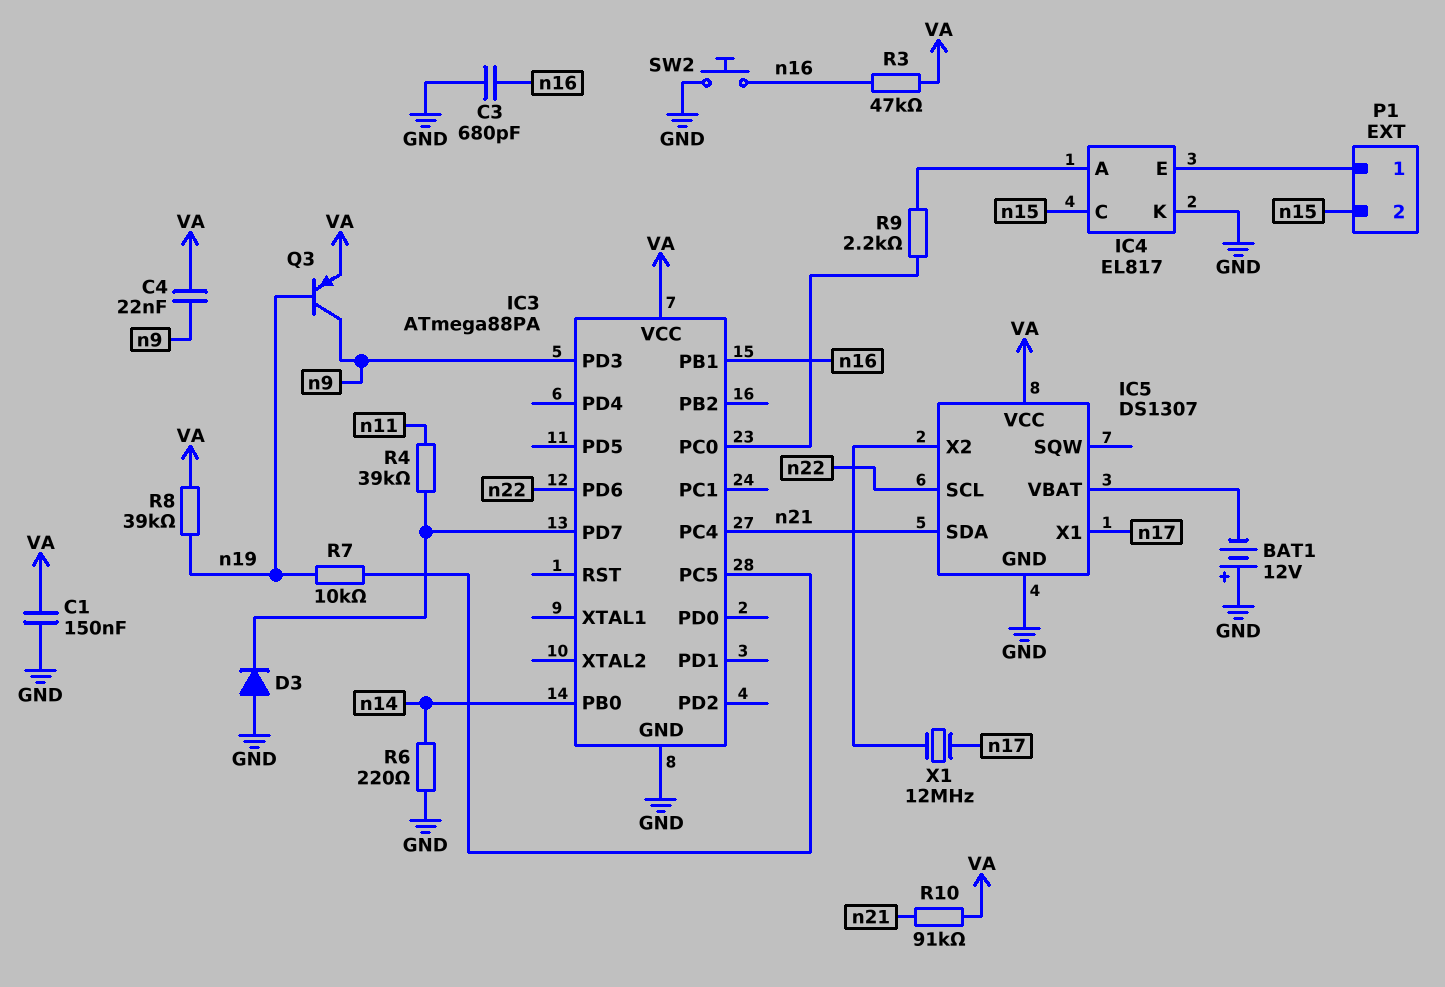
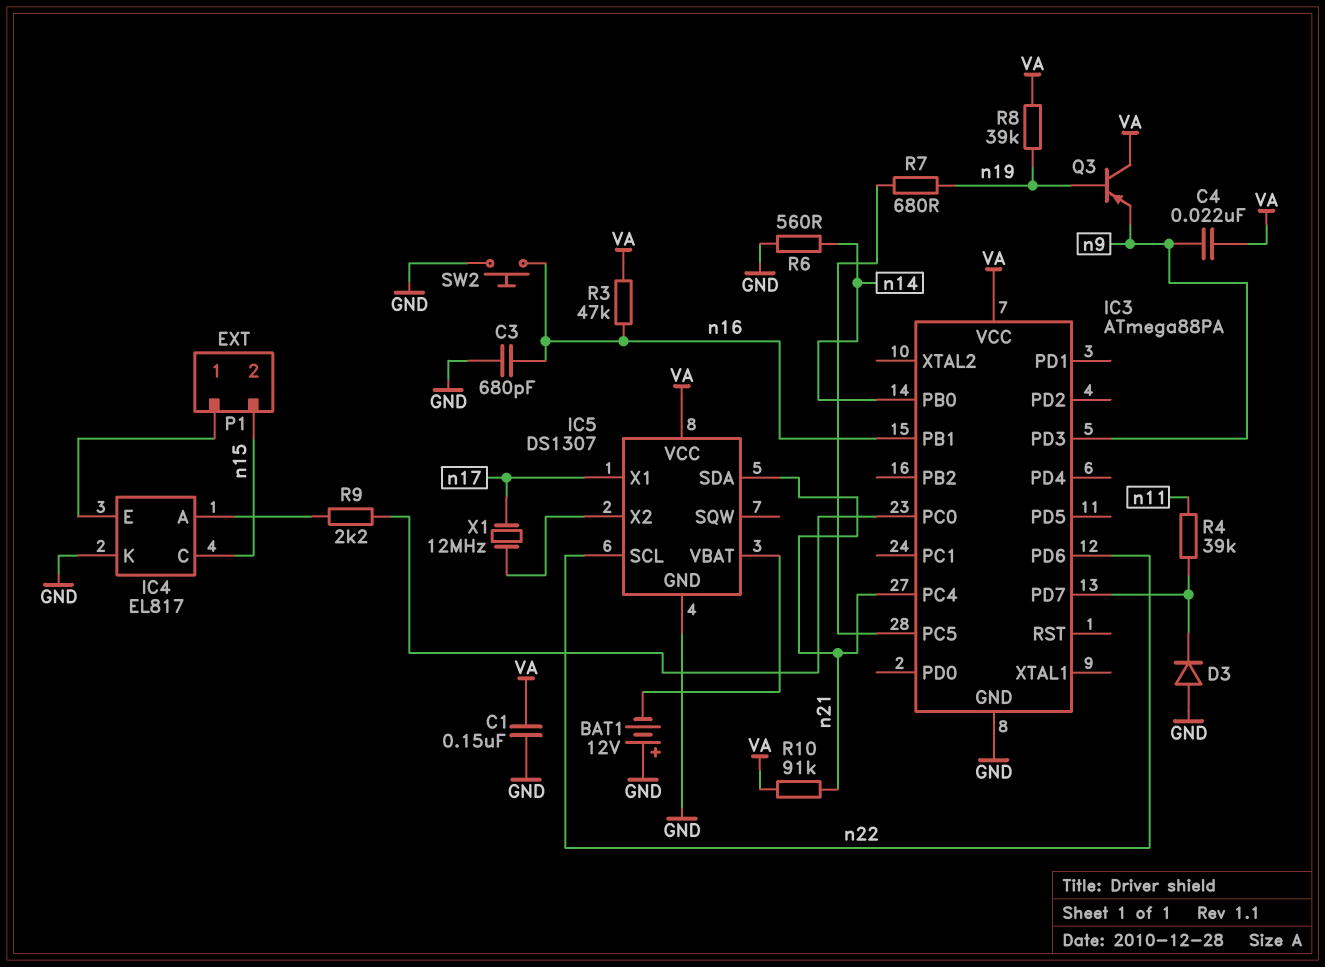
Q3: PNP (B n19, C n9, E VA) -> PNP (B n19, C VA, E n9)
R6: 220 (GND, n14) -> 560 (GND, n14)
R7: 10k (IC3/PC5, n19) -> 680 (IC3/PC5, n19)

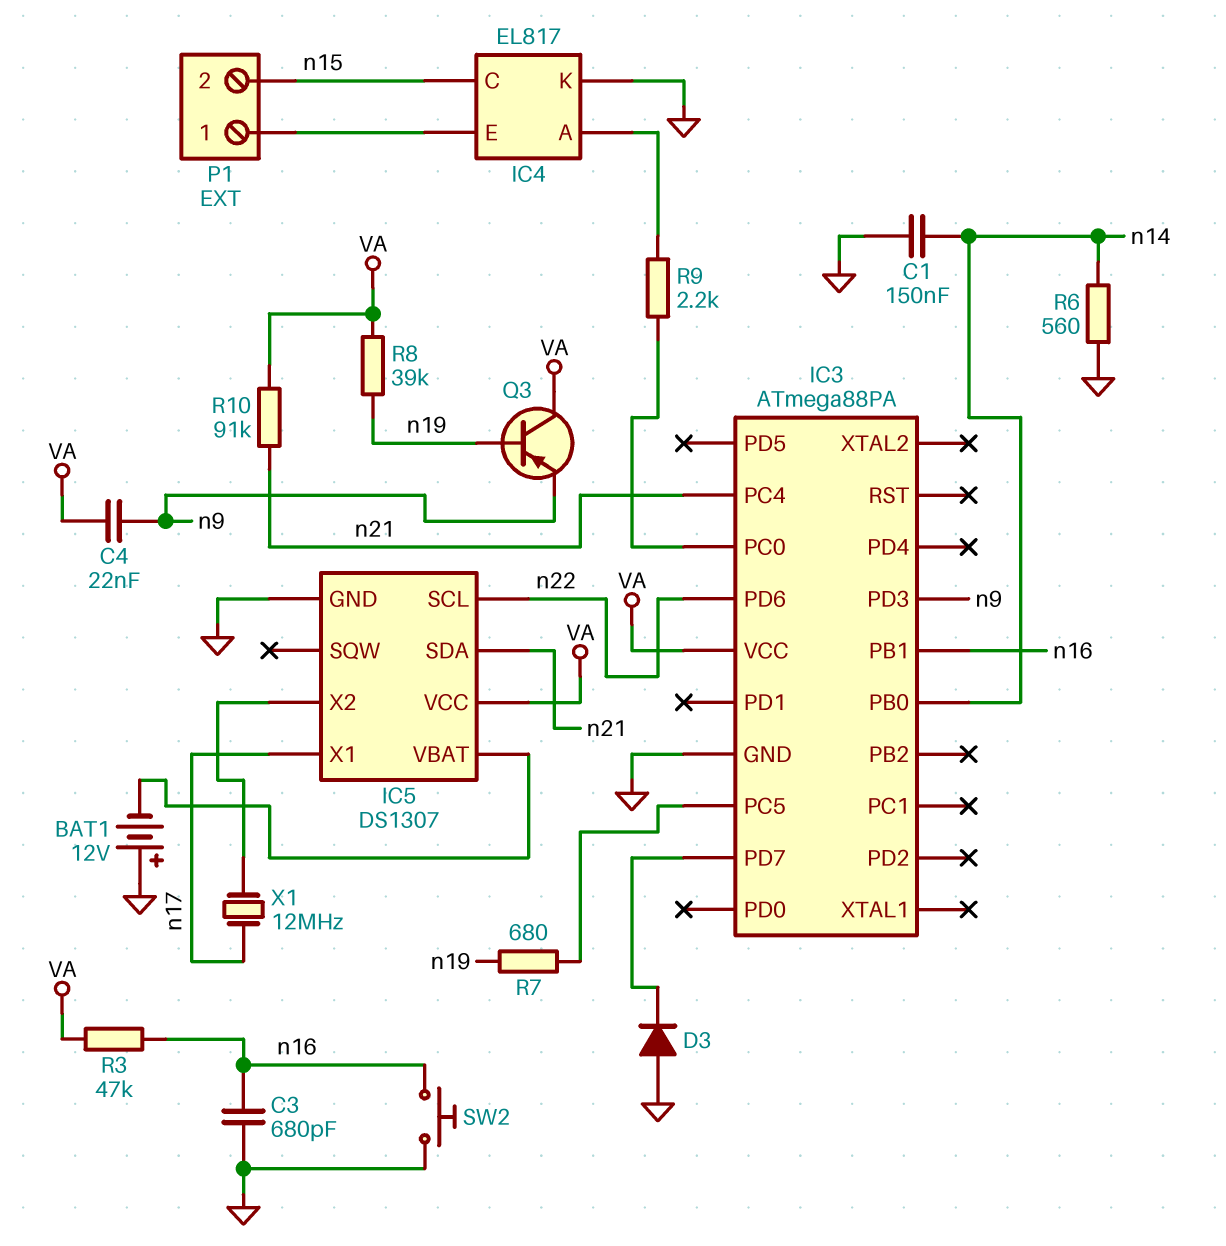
C1: 150nF (GND, VA) -> 150nF (GND, n14)
R4: 39k (IC3/PD7, n11) -> none

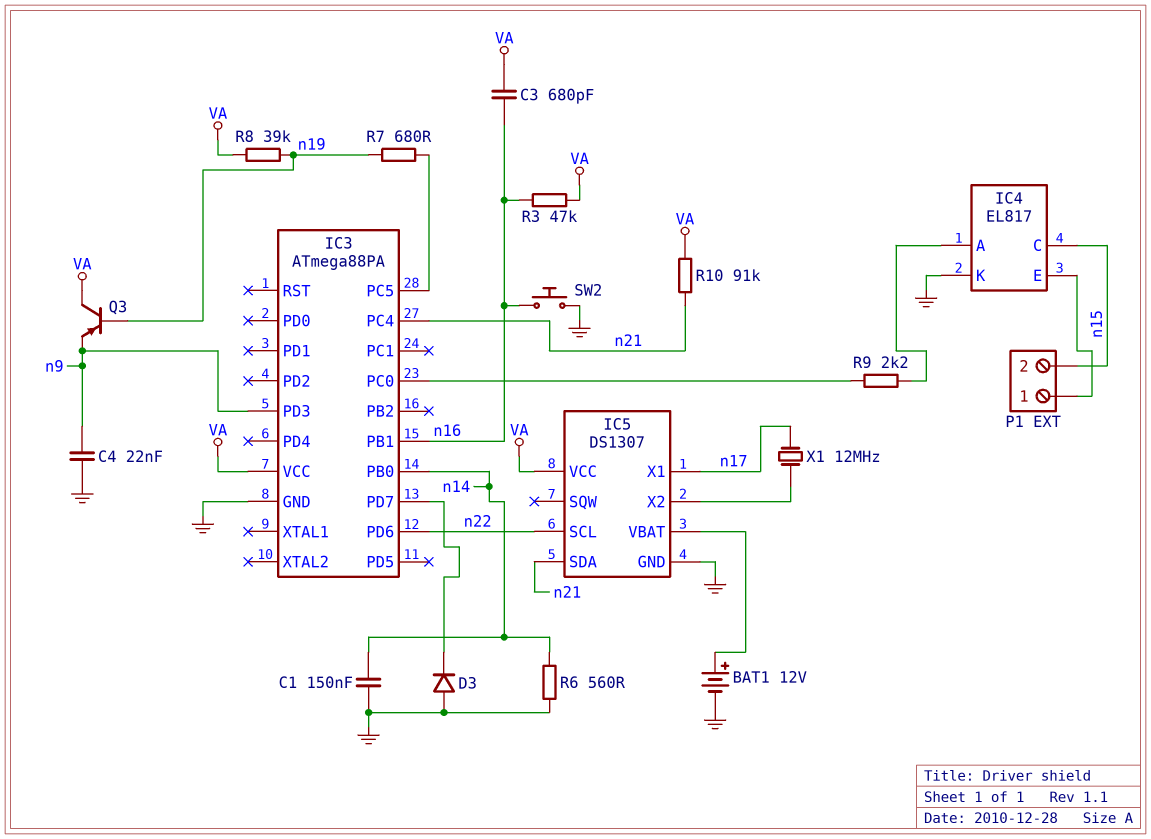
BAT1: 12V (plus GND, minus IC5/VBAT) -> 12V (plus IC5/VBAT, minus GND)
C3: 680pF (GND, n16) -> 680pF (VA, n16)
C4: 22nF (VA, n9) -> 22nF (GND, n9)

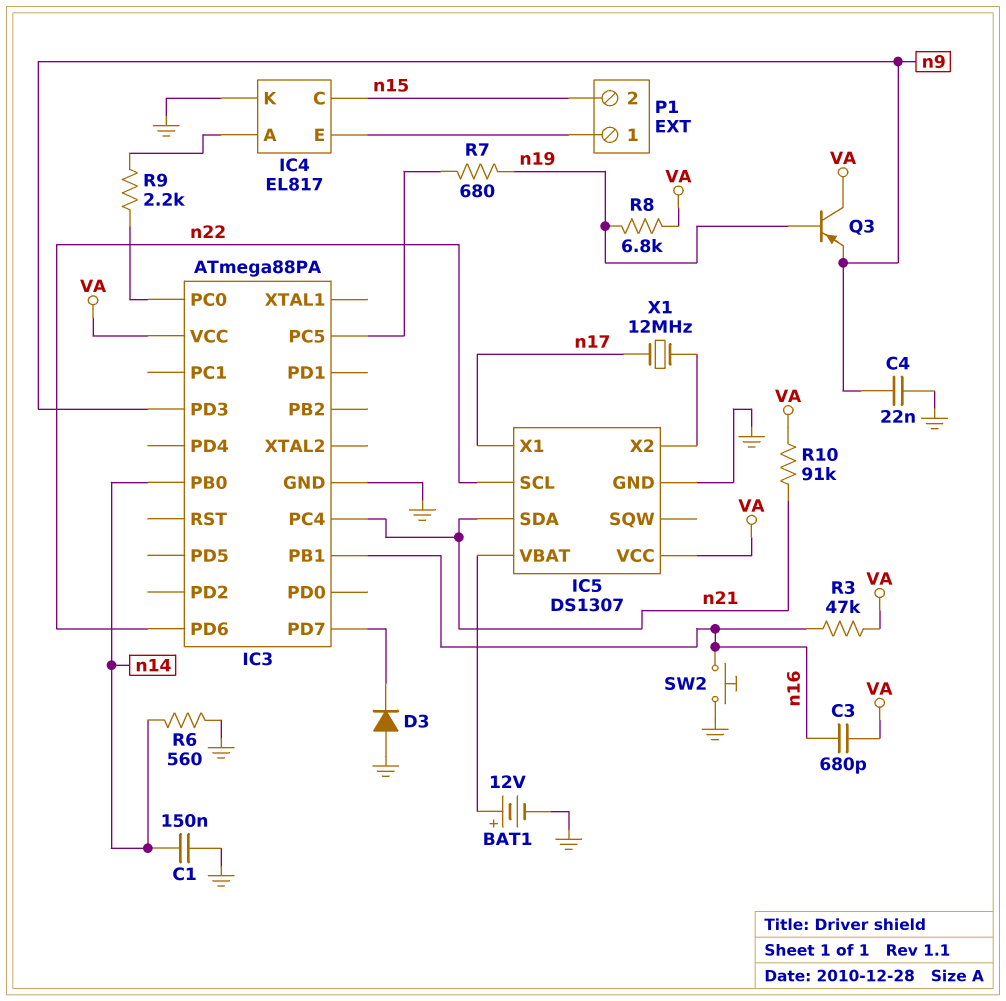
R8: 39k (VA, n19) -> 6.8k (VA, n19)

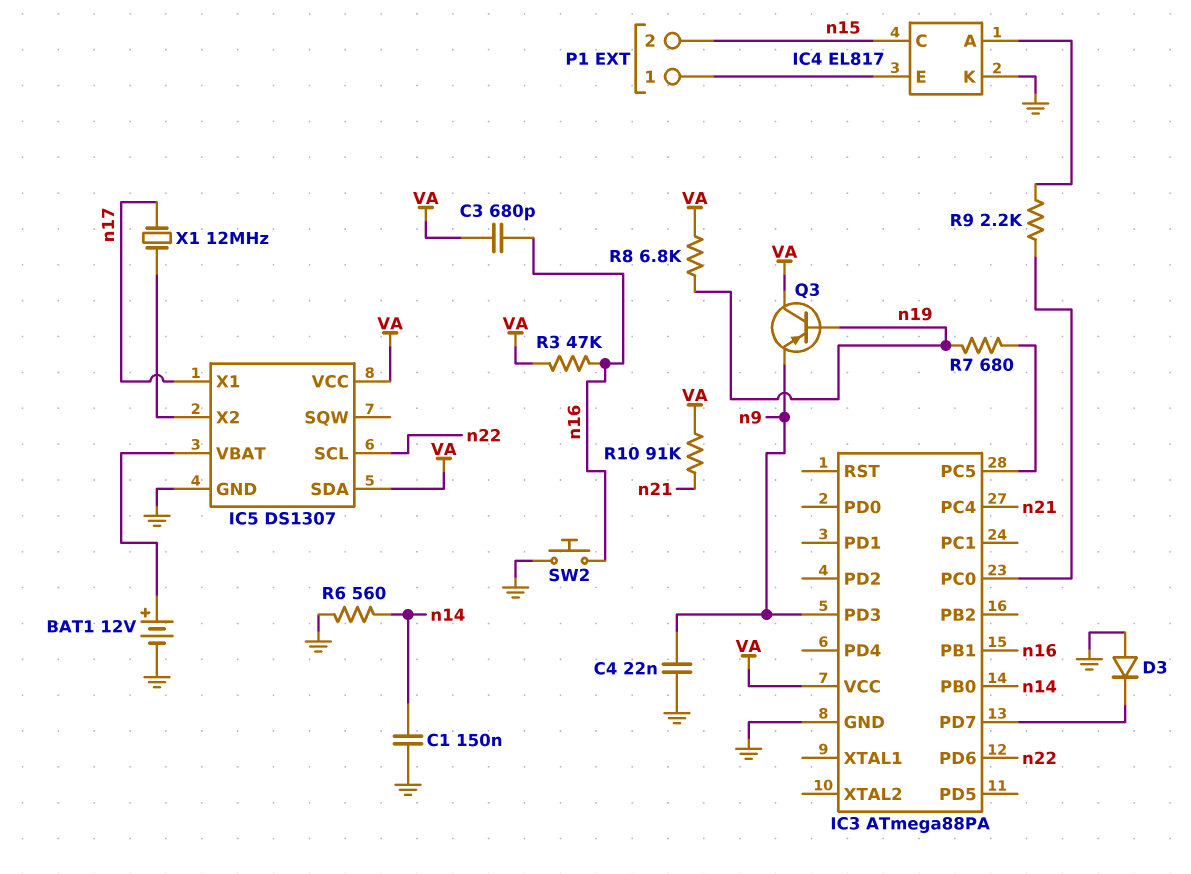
IC5 pin SDA: n21 -> VA

